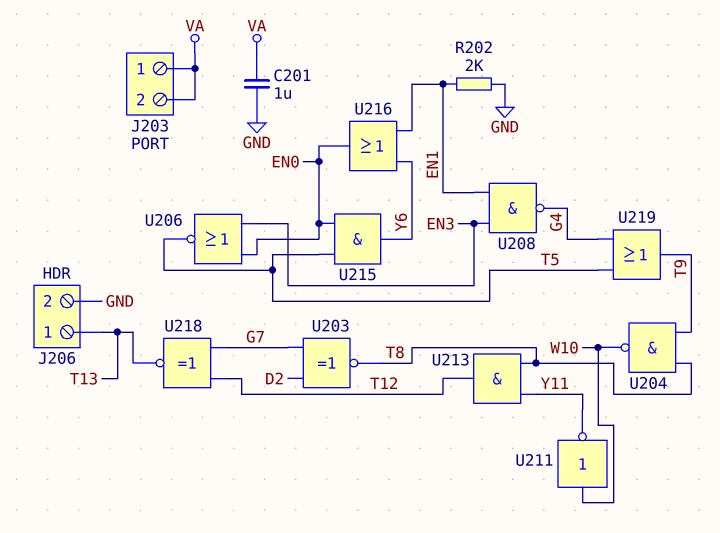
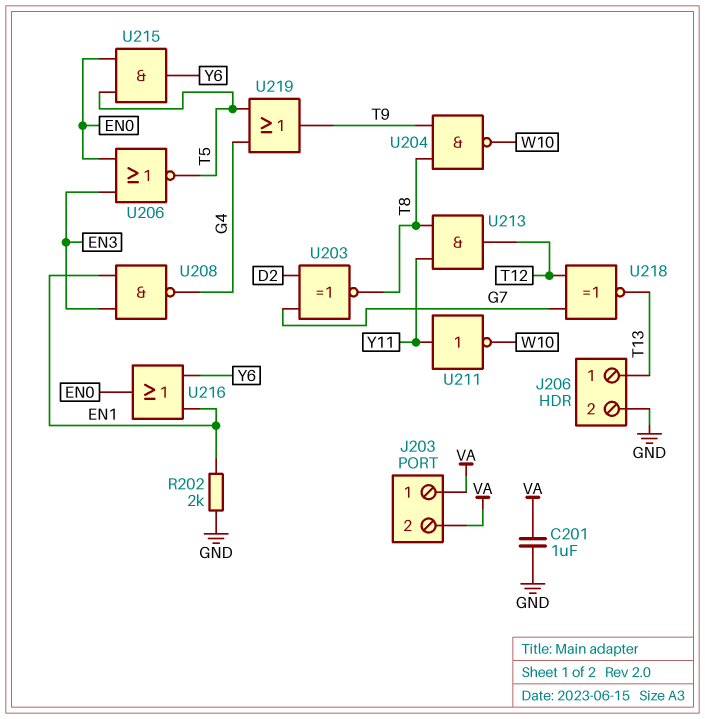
U211: NOT (in W10, out Y11) -> NOT (in Y11, out W10)

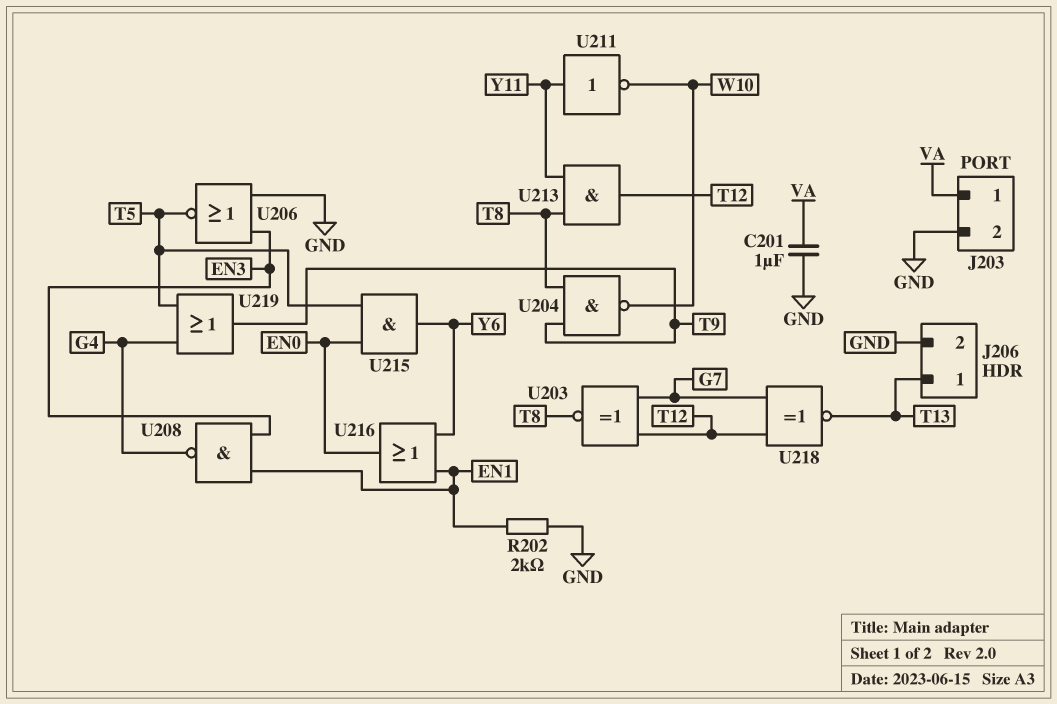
J203 pin 2: VA -> GND
U203: XNOR (in D2, in G7, out T8) -> XNOR (in G7, in T12, out T8)
U206: NOR (in EN0, in EN3, out T5) -> NOR (in EN3, in GND, out T5)

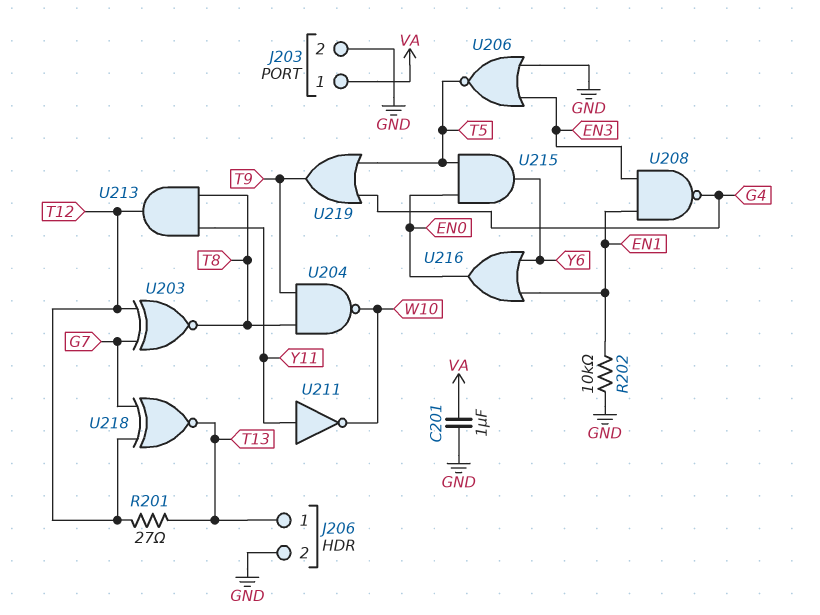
R201: none -> 27 (T12, T13)
R202: 2k (EN1, GND) -> 10k (EN1, GND)

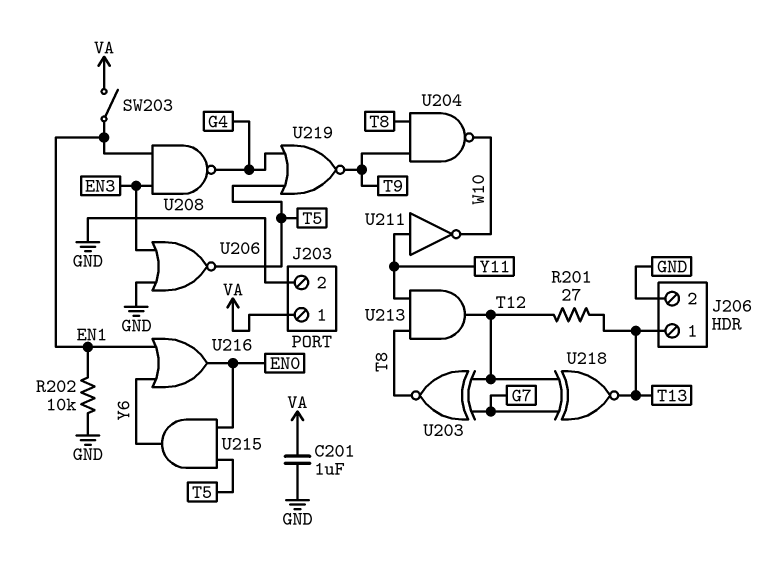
SW203: none -> switch (EN1, VA)
U219: OR (in G4, in T5, out T9) -> NOR (in G4, in T5, out T9)

